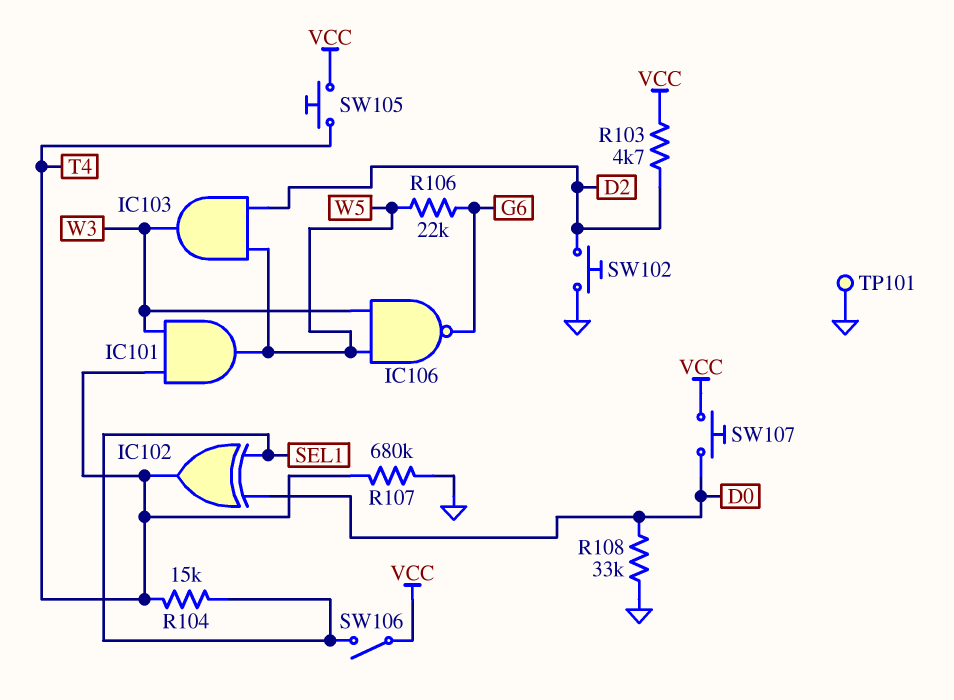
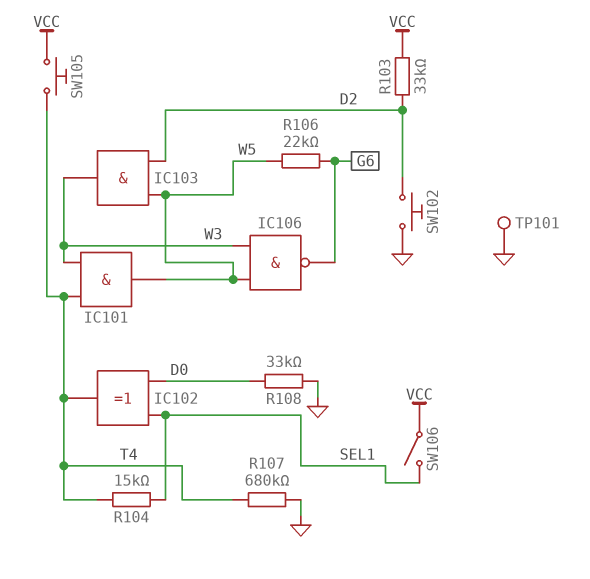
R103: 4.7k (D2, VCC) -> 33k (D2, VCC)
SW107: button (D0, VCC) -> none

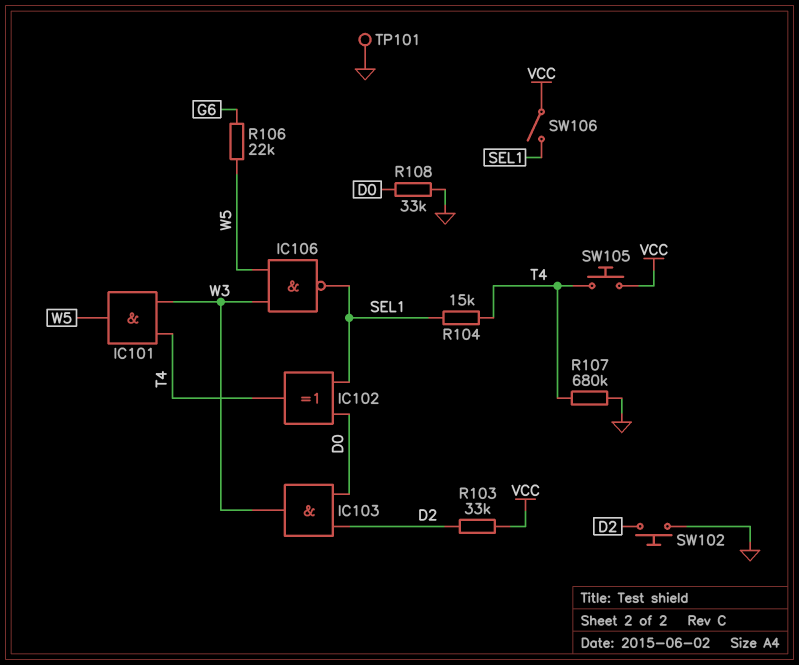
IC103: AND (in D2, in W5, out W3) -> AND (in D0, in D2, out W3)
IC106: NAND (in W3, in W5, out G6) -> NAND (in W3, in W5, out SEL1)

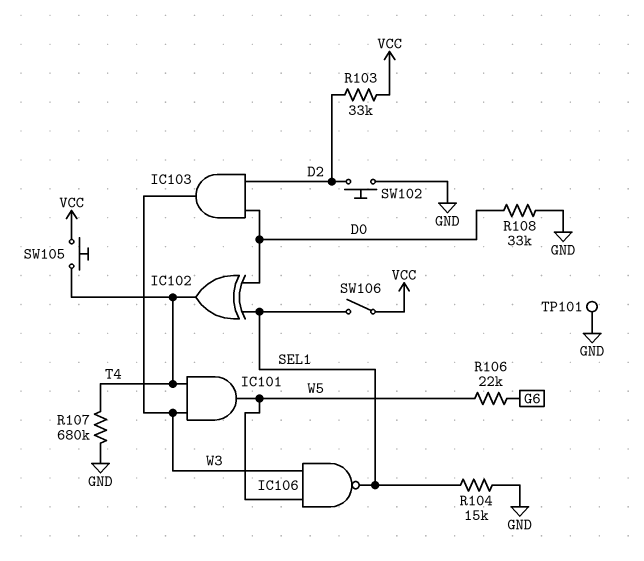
R104: 15k (SEL1, T4) -> 15k (GND, SEL1)

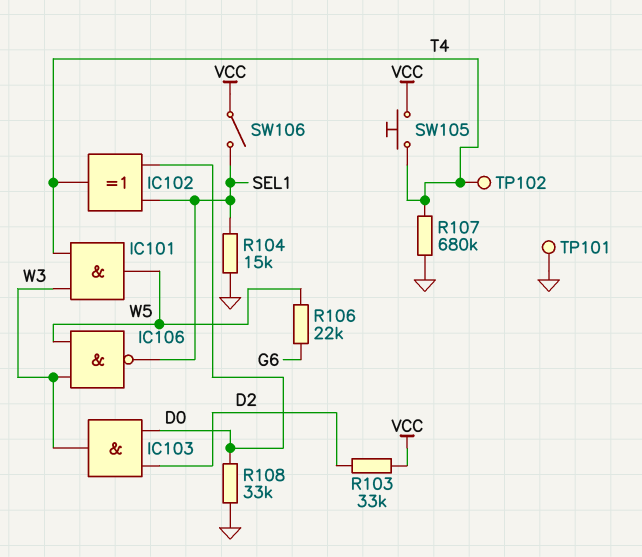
SW102: button (D2, GND) -> none
TP102: none -> test point (T4)

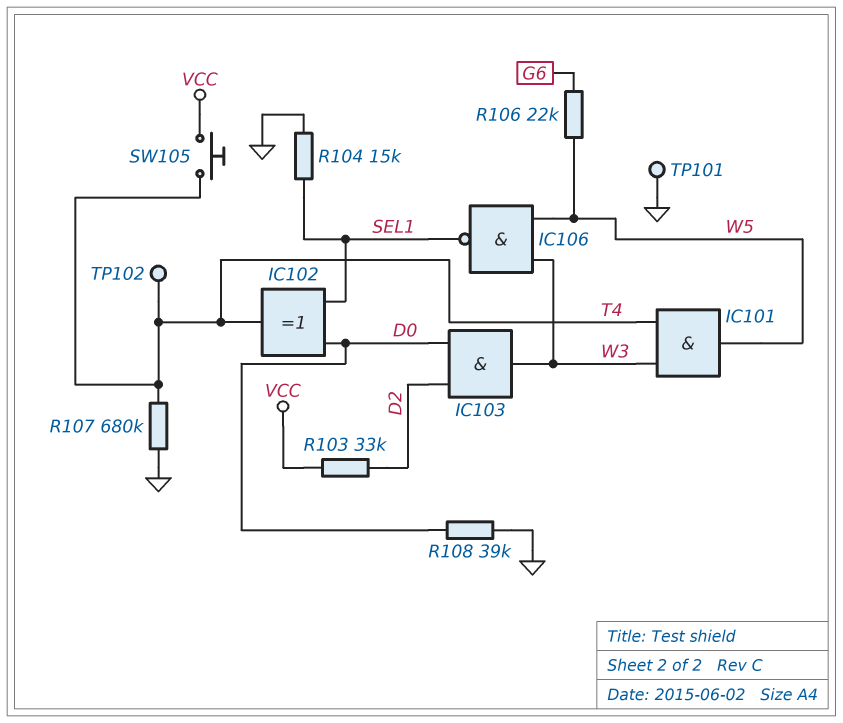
R108: 33k (D0, GND) -> 39k (D0, GND)
SW106: switch (SEL1, VCC) -> none

